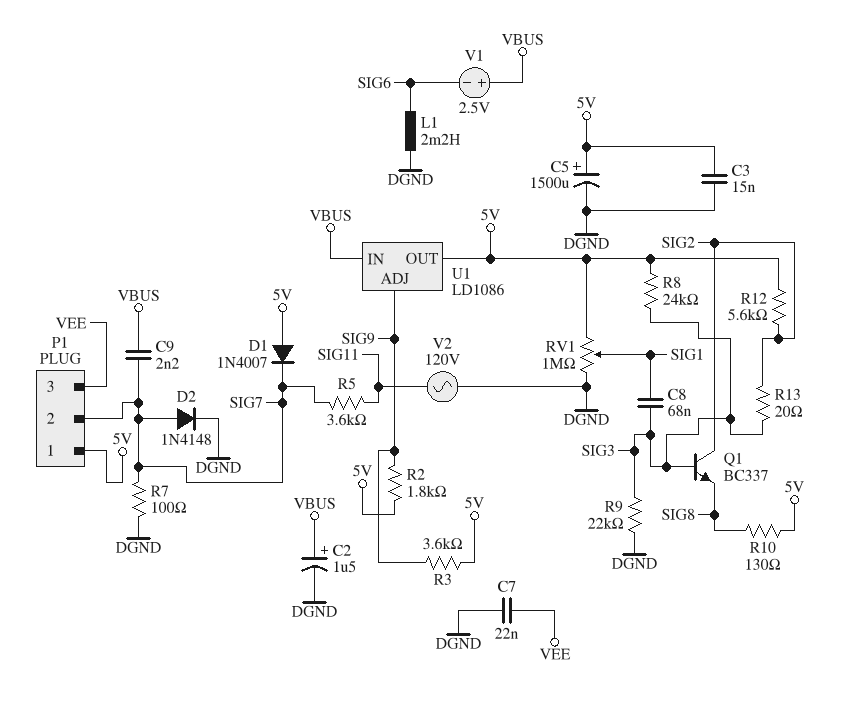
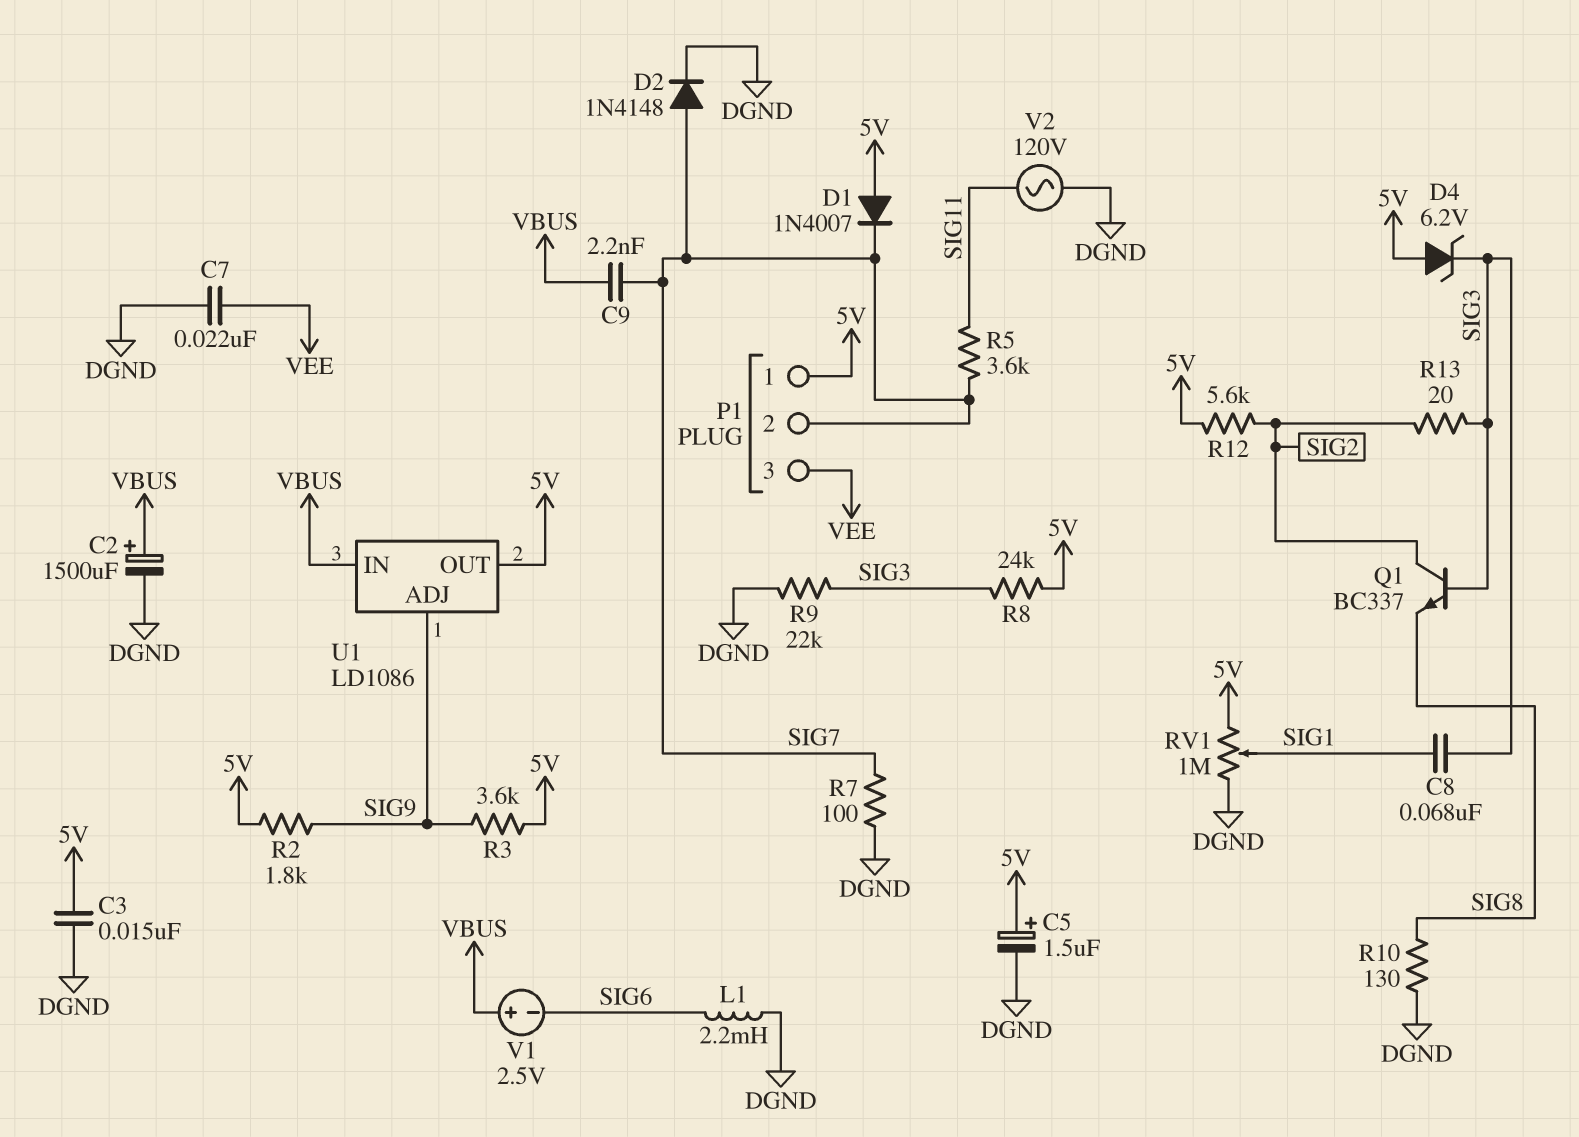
C2: 1.5uF (plus VBUS, minus DGND) -> 1500uF (plus VBUS, minus DGND)
C5: 1500uF (plus 5V, minus DGND) -> 1.5uF (plus 5V, minus DGND)
D4: none -> zener 6.2V (A 5V, K SIG3)
R10: 130 (5V, SIG8) -> 130 (DGND, SIG8)

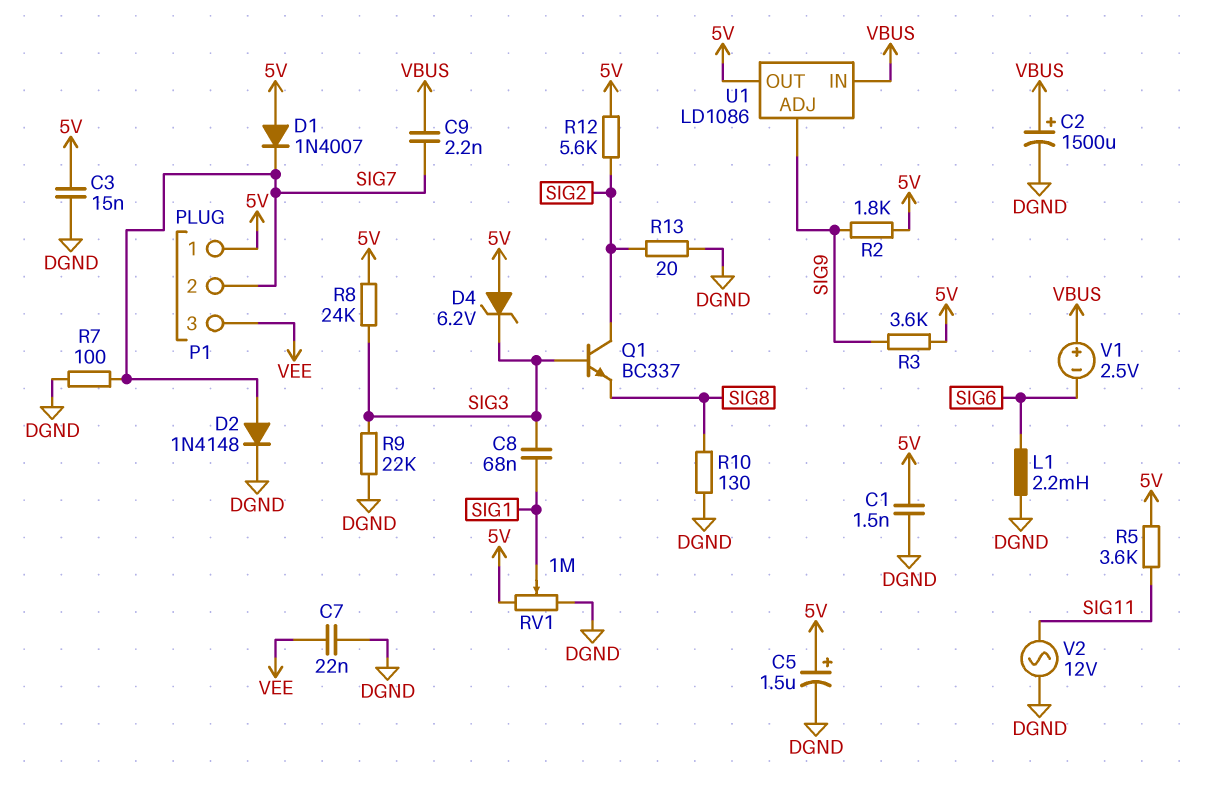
C1: none -> 1.5nF (5V, DGND)
R5: 3.6k (SIG7, SIG11) -> 3.6k (5V, SIG11)
R13: 20 (SIG2, SIG3) -> 20 (DGND, SIG2)
V2: AC 120V (DGND, SIG11) -> AC 12V (DGND, SIG11)

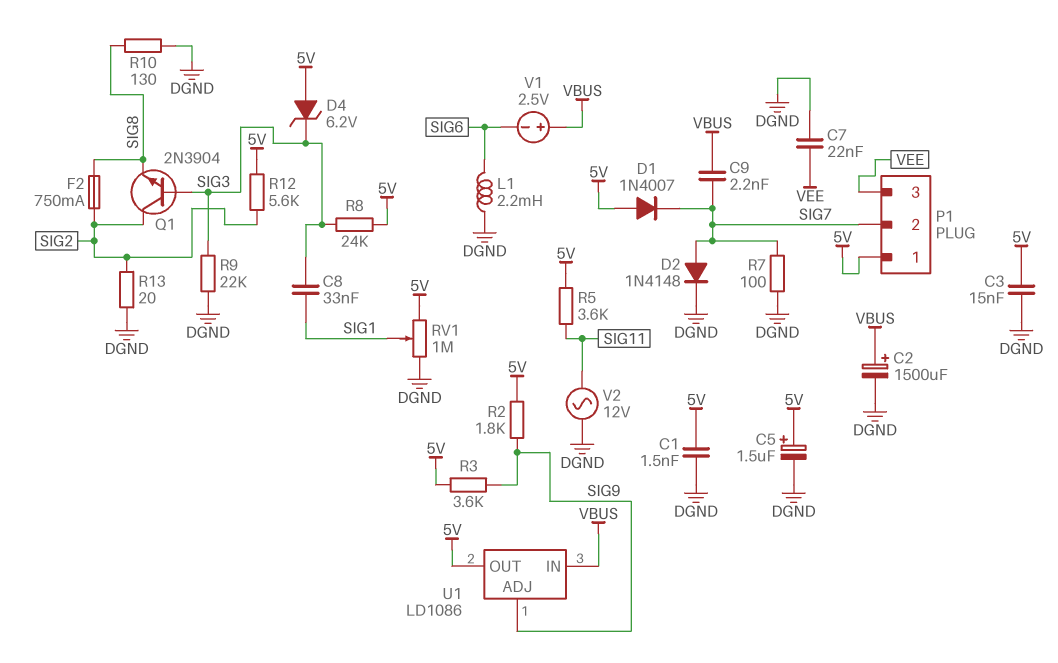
C8: 68nF (SIG1, SIG3) -> 33nF (SIG1, SIG3)
F2: none -> 750mA (SIG2, SIG8)
Q1: NPN BC337 (B SIG3, C SIG2, E SIG8) -> NPN 2N3904 (B SIG3, C SIG2, E SIG8)

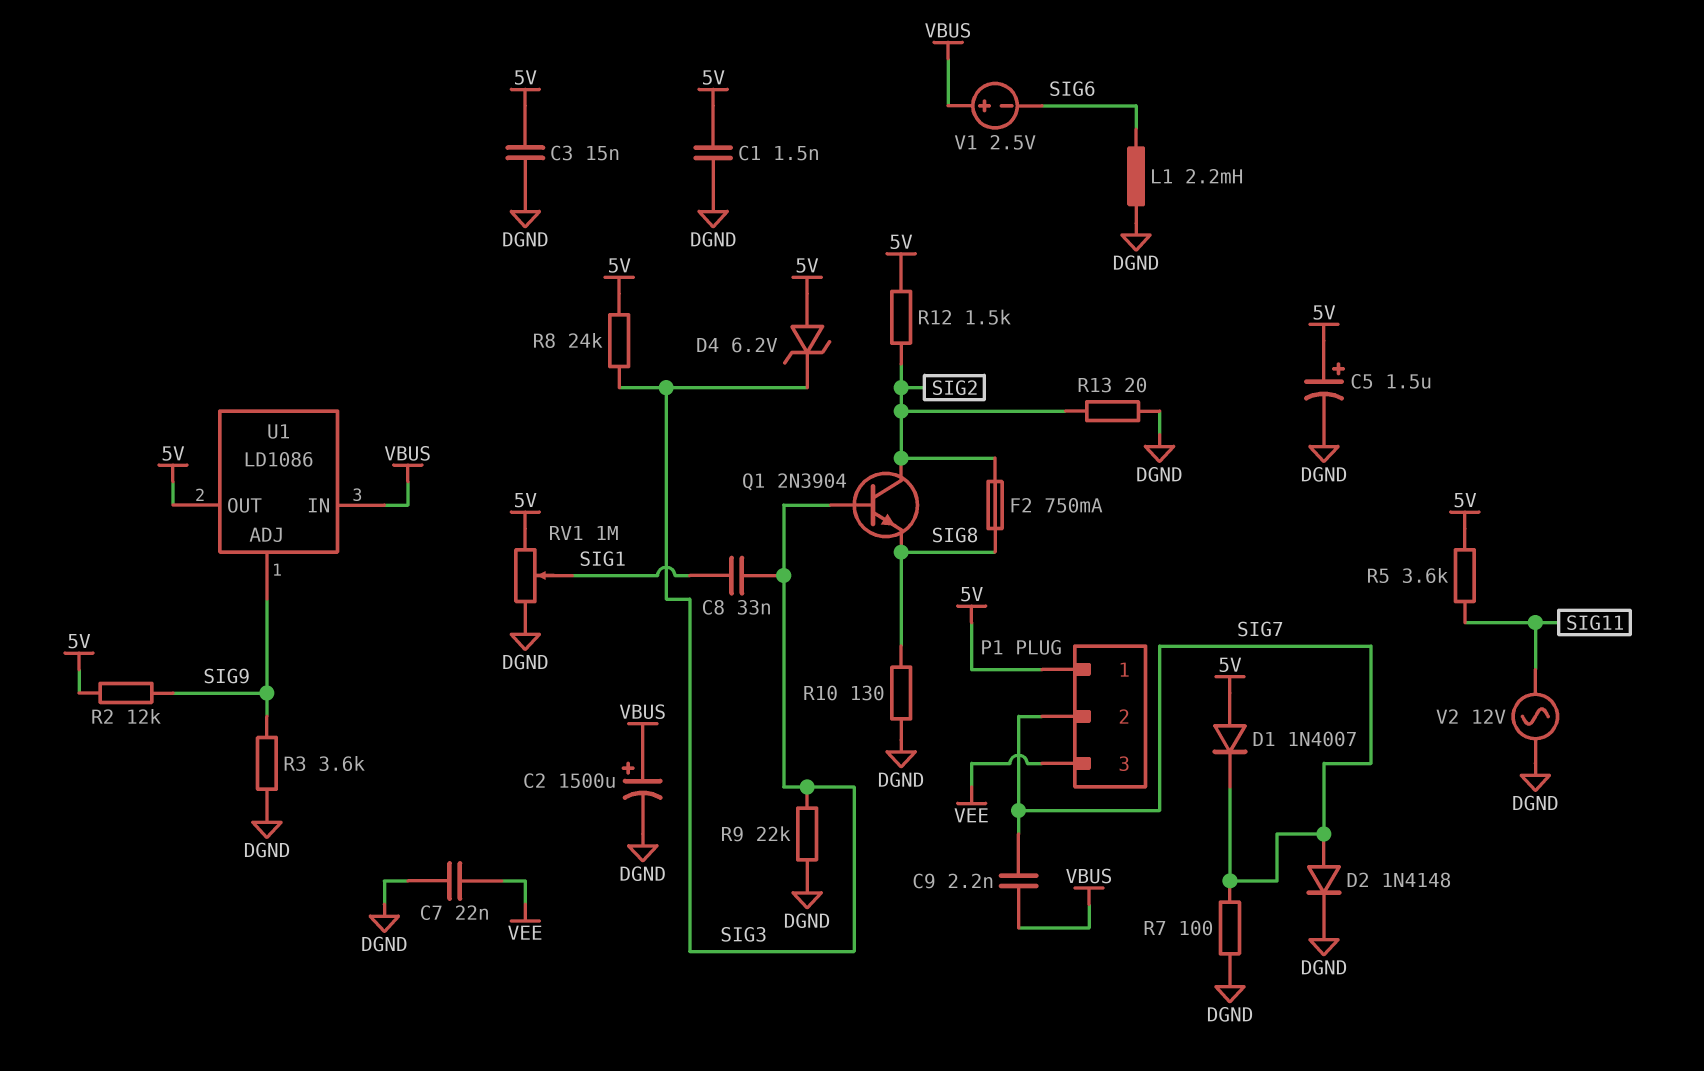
R2: 1.8k (5V, SIG9) -> 12k (5V, SIG9)
R3: 3.6k (5V, SIG9) -> 3.6k (DGND, SIG9)
R12: 5.6k (5V, SIG2) -> 1.5k (5V, SIG2)

